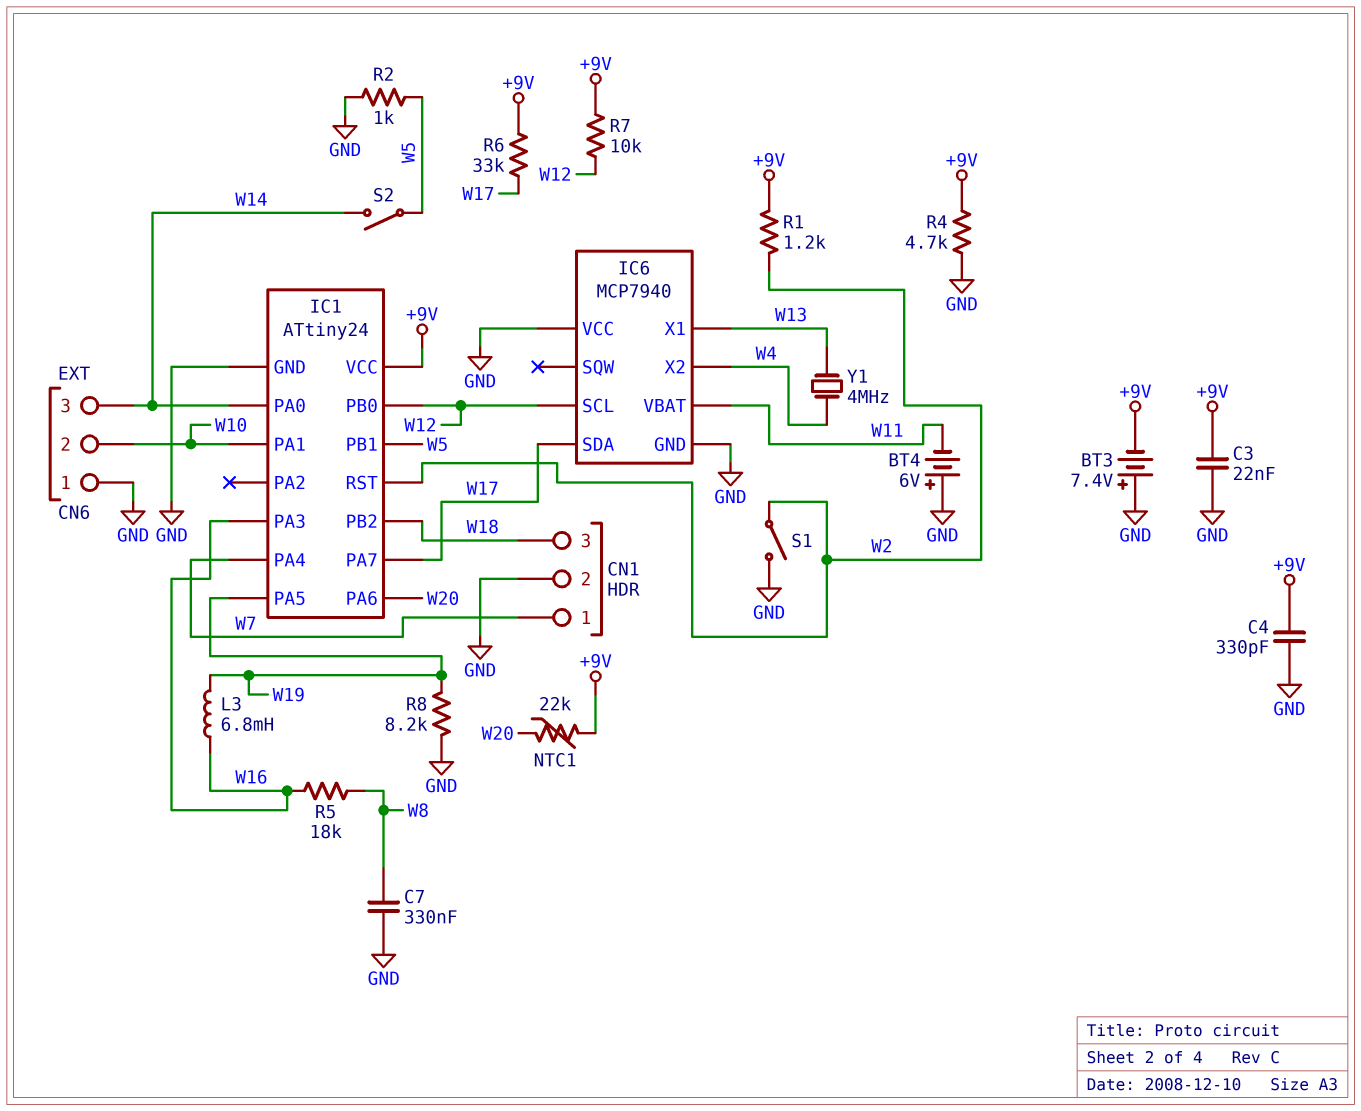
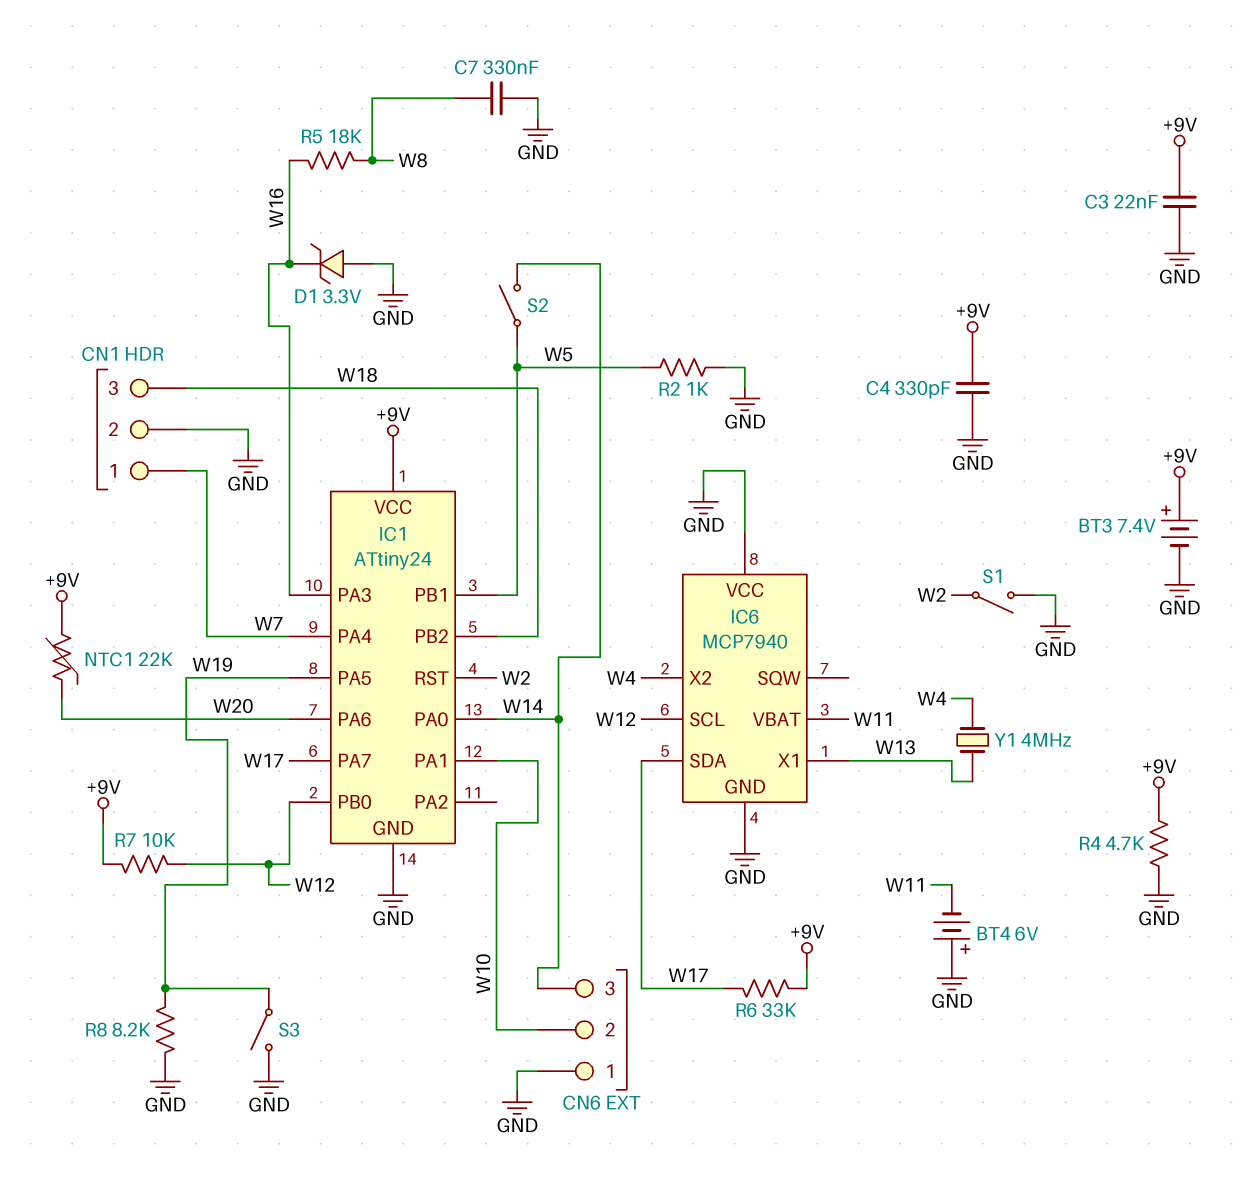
BT3: 7.4V (plus GND, minus +9V) -> 7.4V (plus +9V, minus GND)
D1: none -> zener 3.3V (A GND, K W16)
L3: 6.8mH (W16, W19) -> none
R1: 1.2k (+9V, W2) -> none
S3: none -> switch (GND, W19)

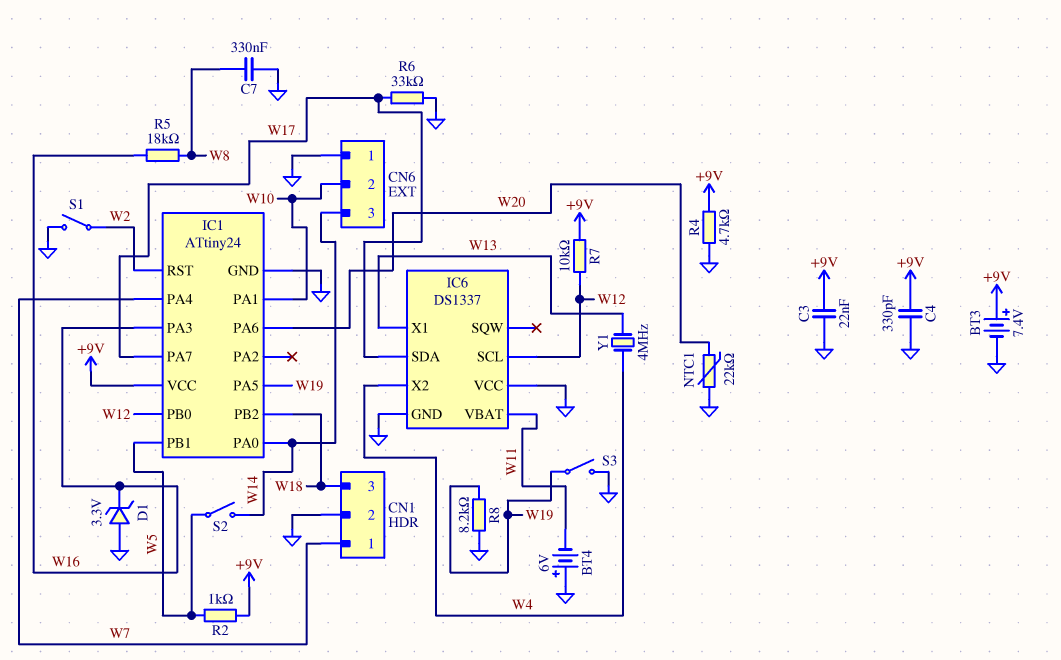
IC6: MCP7940 -> DS1337
NTC1: 22k (+9V, W20) -> 22k (GND, W20)
R2: 1k (GND, W5) -> 1k (+9V, W5)
R6: 33k (+9V, W17) -> 33k (GND, W17)

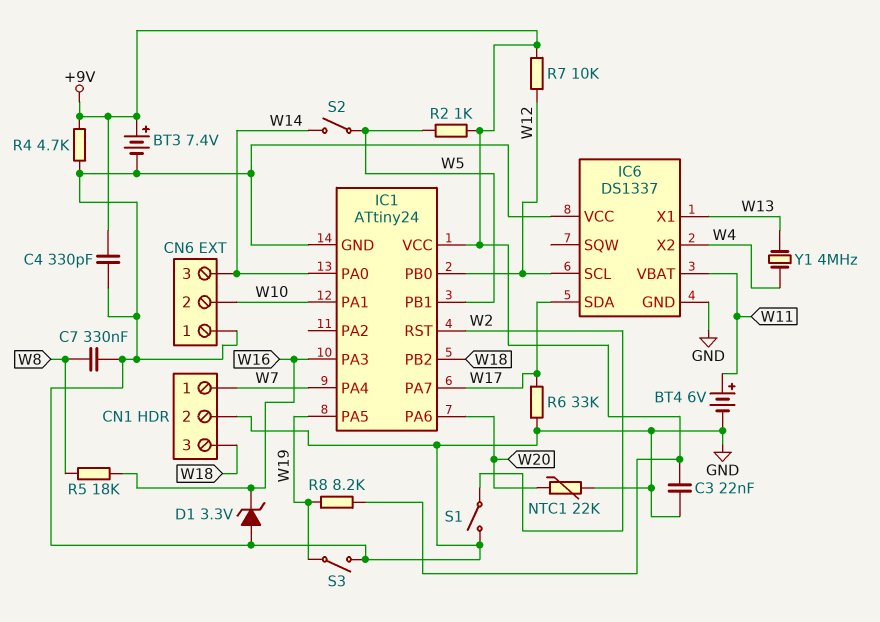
BT4: 6V (plus GND, minus W11) -> 6V (plus W11, minus GND)
R8: 8.2k (GND, W19) -> 8.2k (+9V, W19)

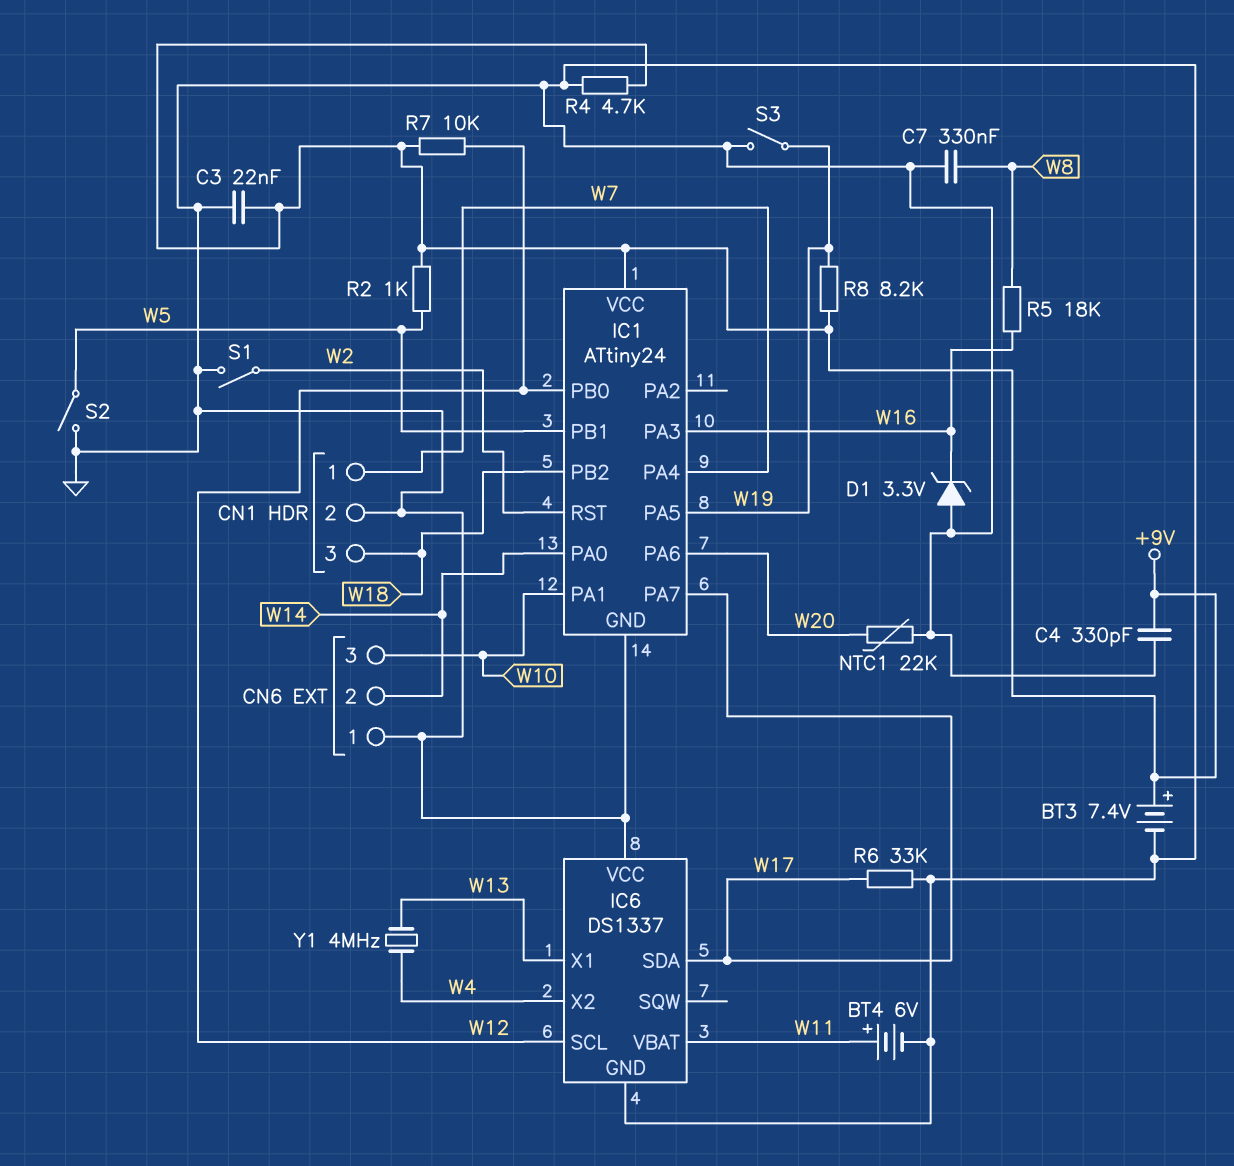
CN6 pin 2: W10 -> W14
CN6 pin 3: W14 -> W10
S2: switch (W5, W14) -> switch (GND, W5)

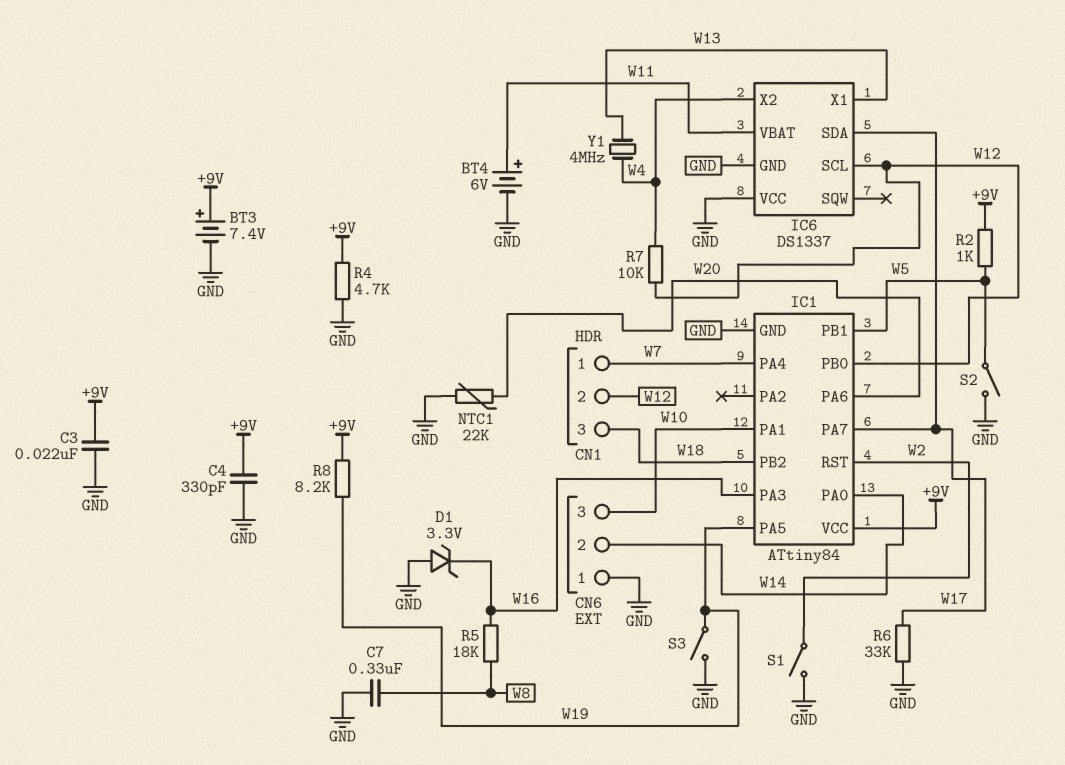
CN1 pin 2: GND -> W12
IC1: ATtiny24 -> ATtiny84
R7: 10k (+9V, W12) -> 10k (W4, W12)

